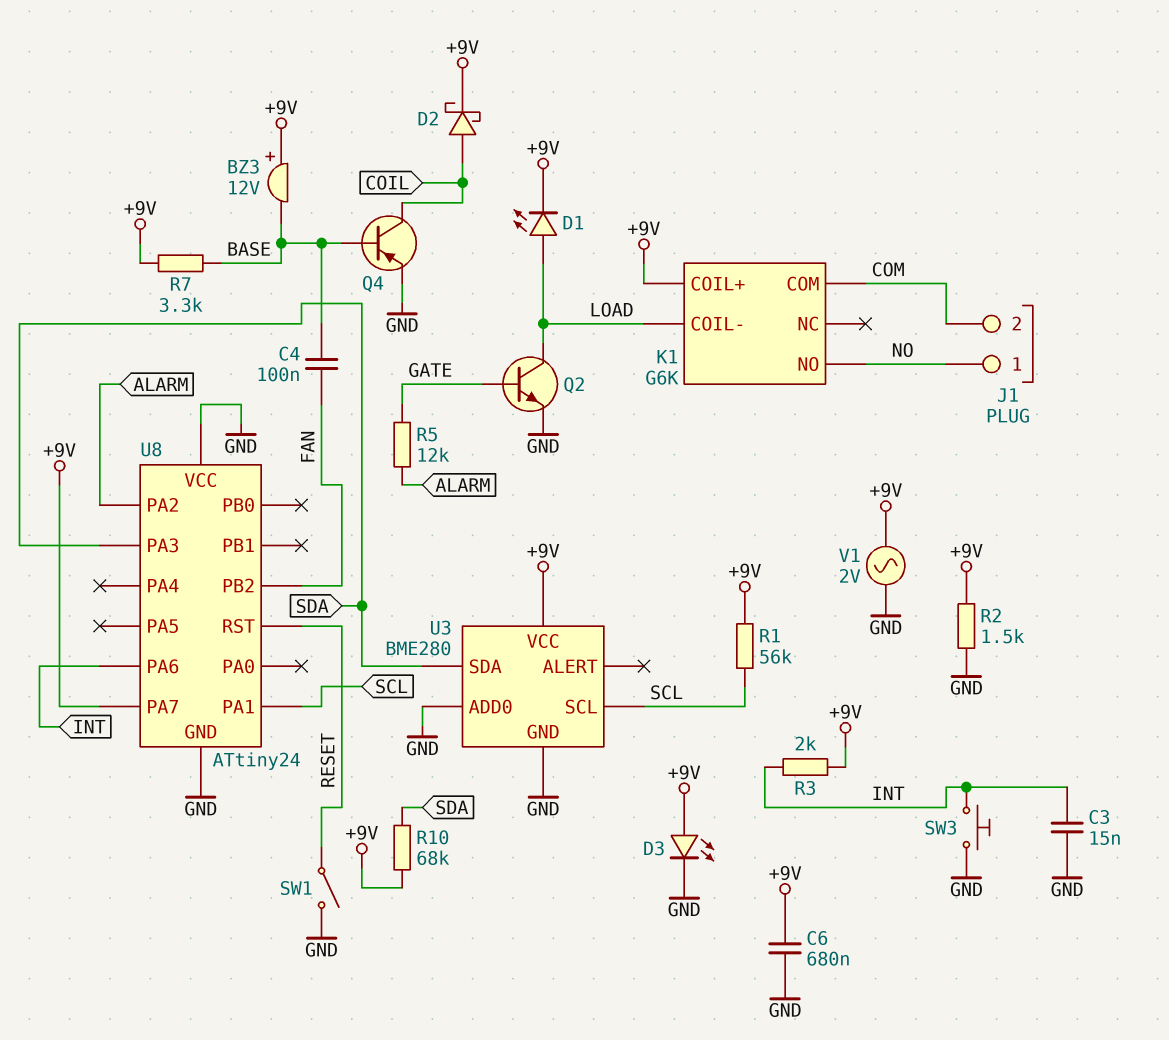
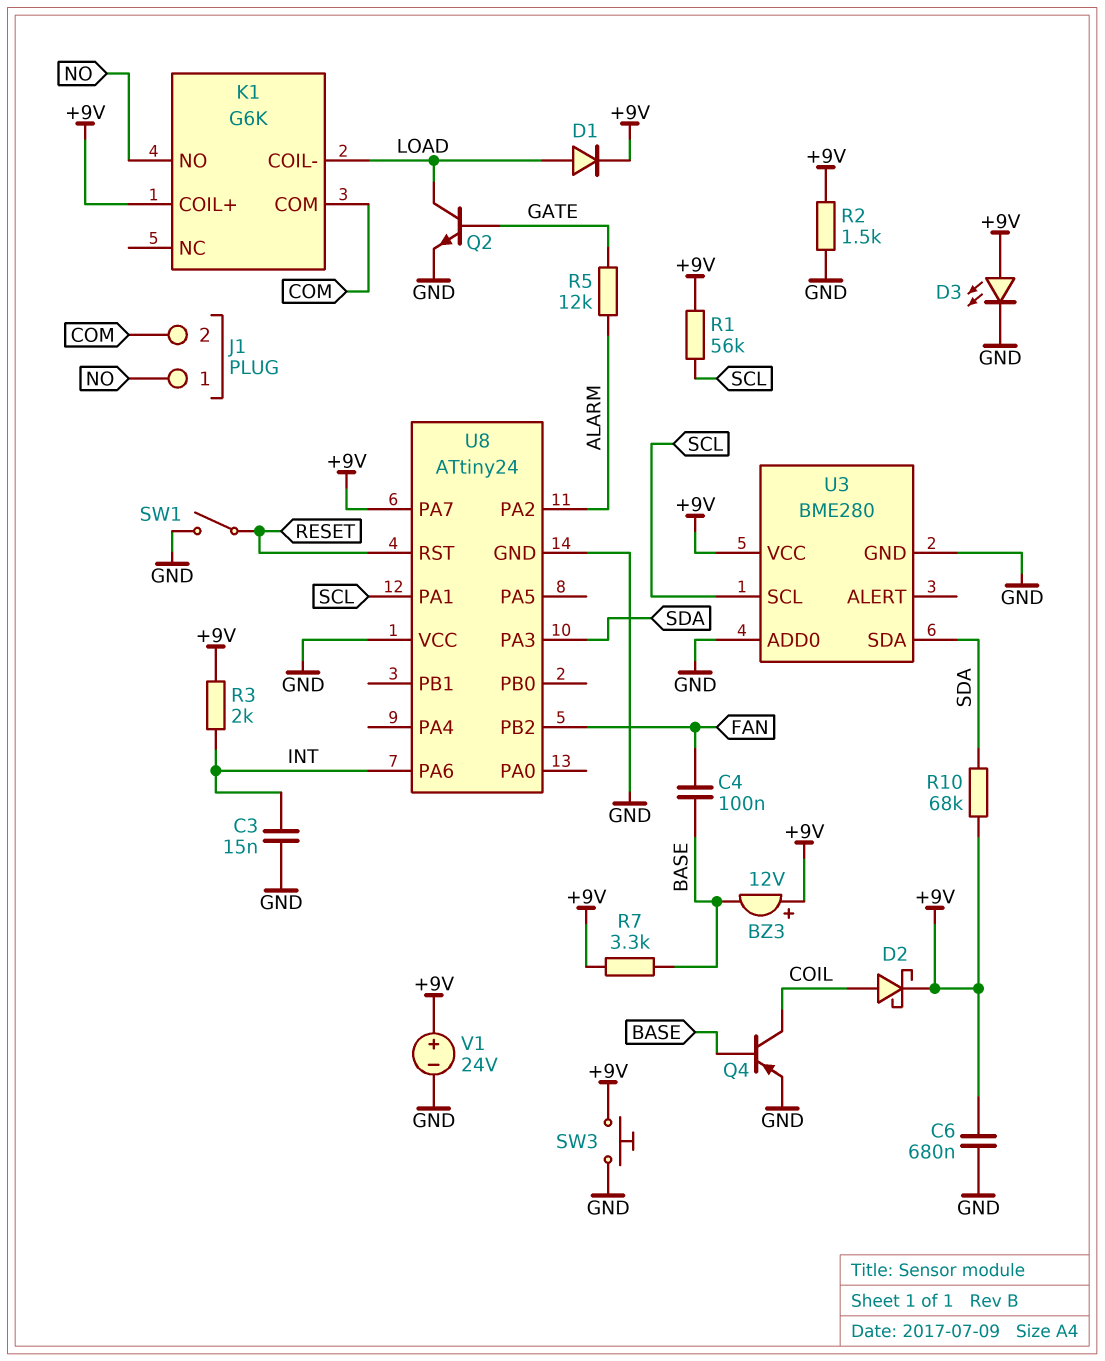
D1: LED (A LOAD, K +9V) -> diode (A LOAD, K +9V)
SW3: button (GND, INT) -> button (+9V, GND)
V1: AC 2V (+9V, GND) -> 24V (plus +9V, minus GND)

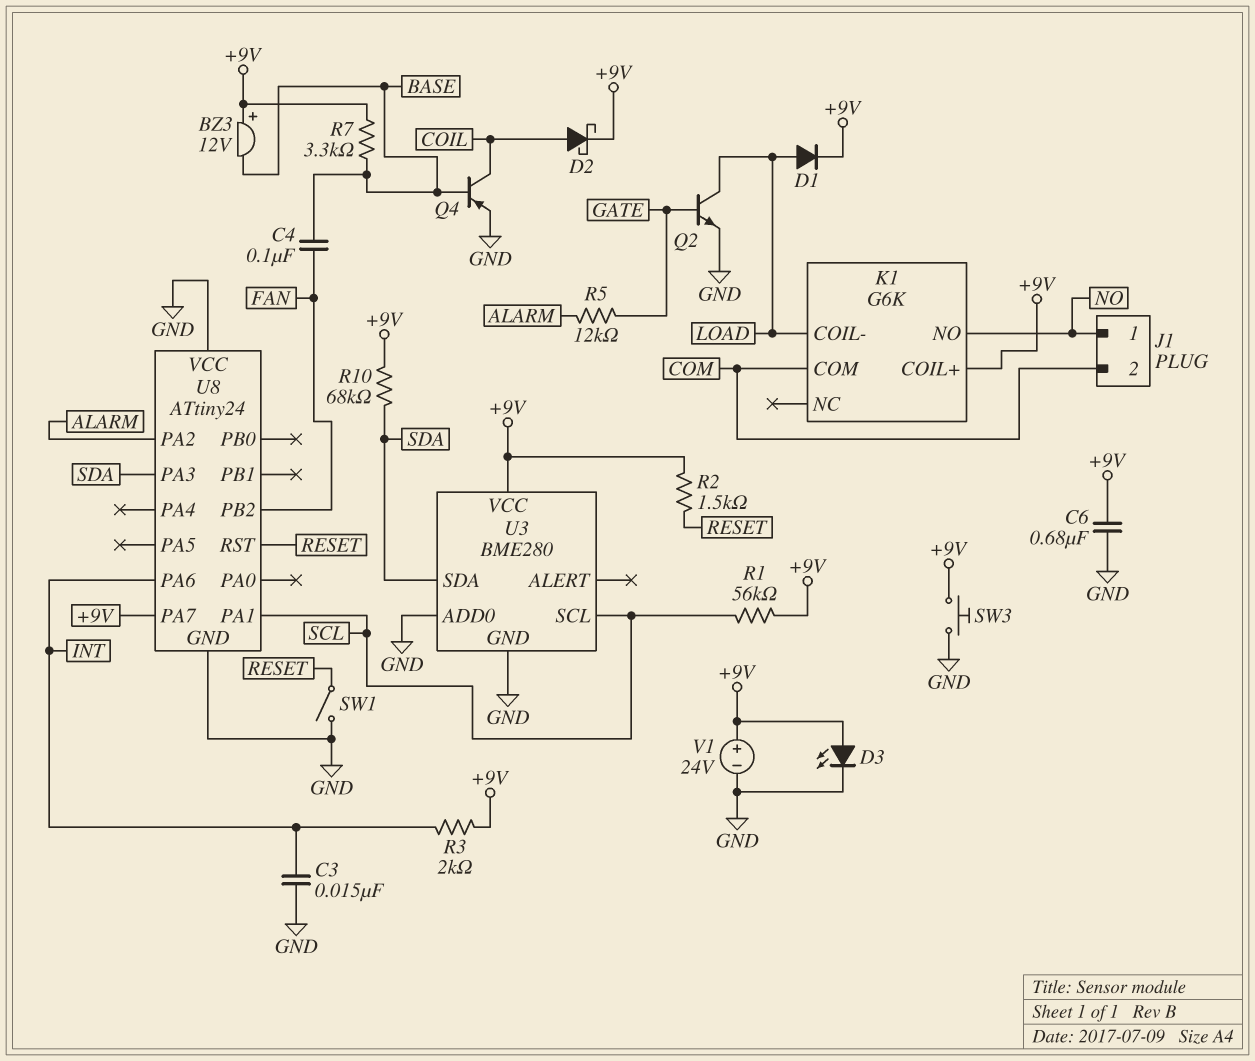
R2: 1.5k (+9V, GND) -> 1.5k (+9V, RESET)

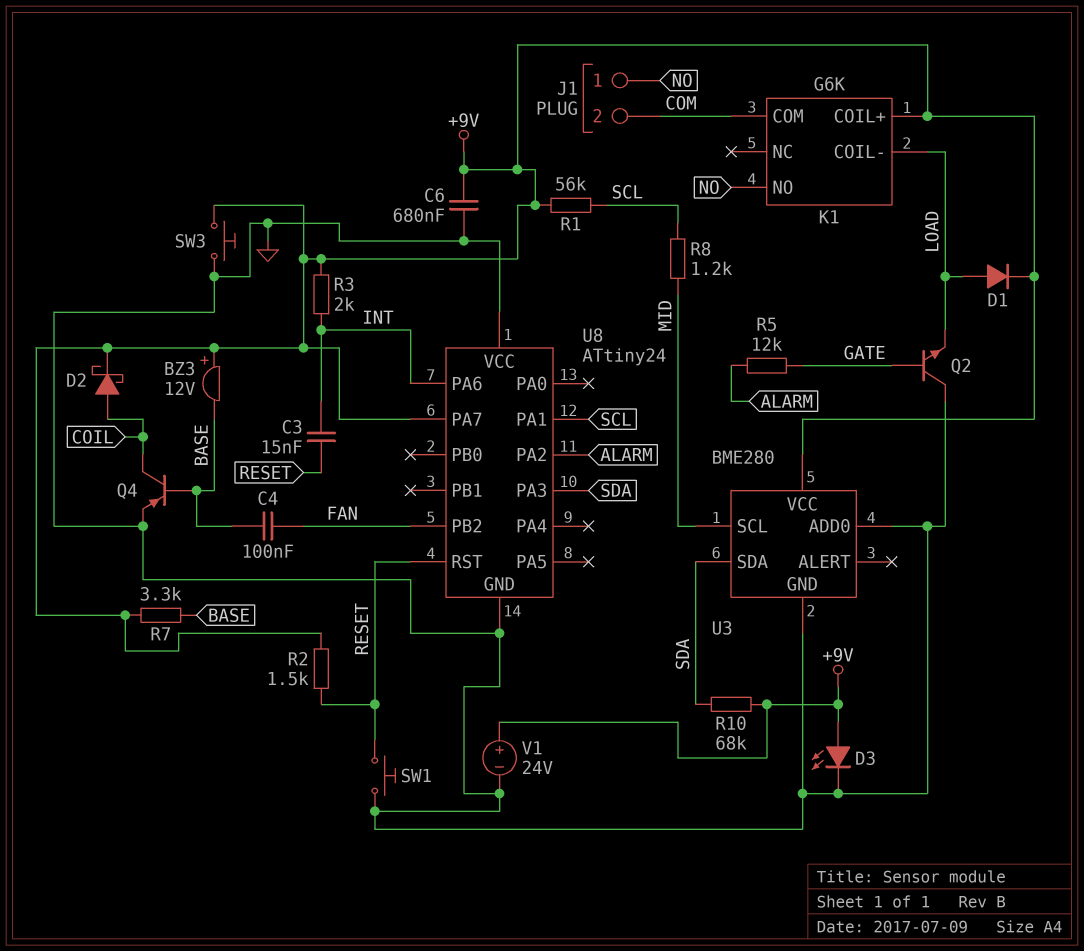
C3: 15nF (GND, INT) -> 15nF (INT, RESET)
Q2: NPN (B GATE, C LOAD, E GND) -> NPN (B GATE, C GND, E LOAD)
R8: none -> 1.2k (MID, SCL)
SW1: switch (GND, RESET) -> button (GND, RESET)
U3 pin SCL: SCL -> MID

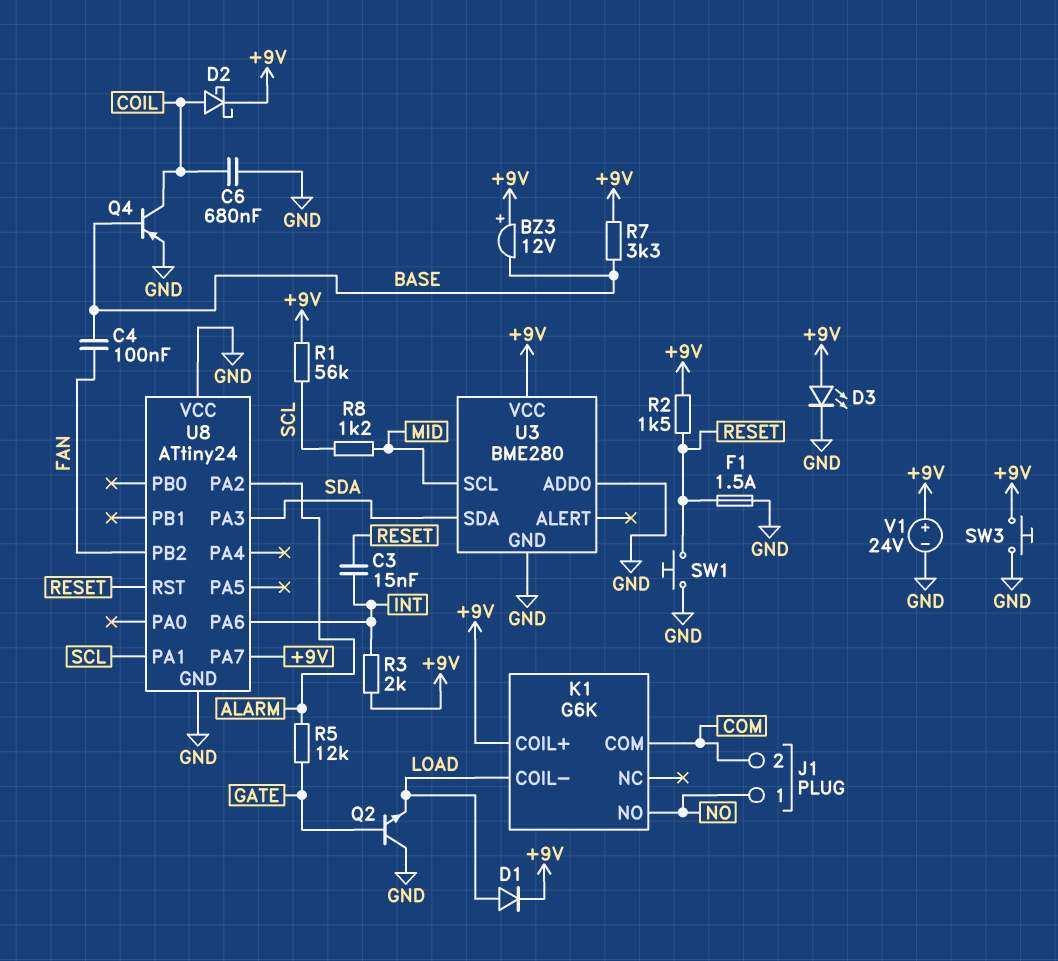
C6: 680nF (+9V, GND) -> 680nF (COIL, GND)
F1: none -> 1.5A (GND, RESET)
R10: 68k (+9V, SDA) -> none

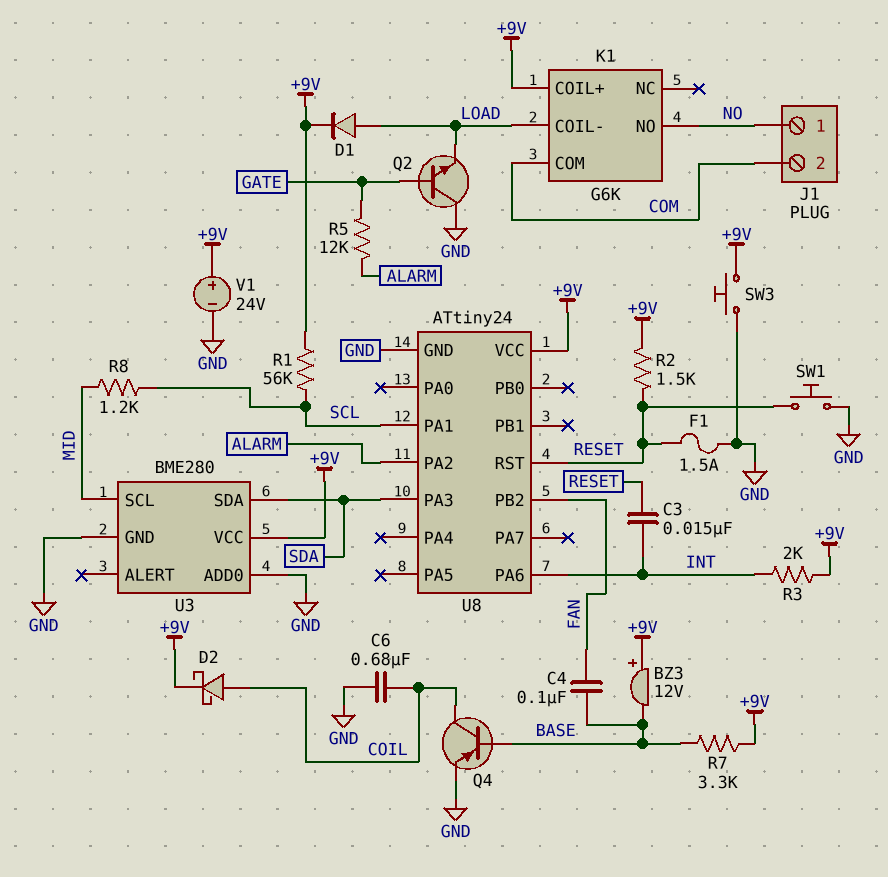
D3: LED (A +9V, K GND) -> none
U8 pin PA7: +9V -> none
U8 pin VCC: GND -> +9V

